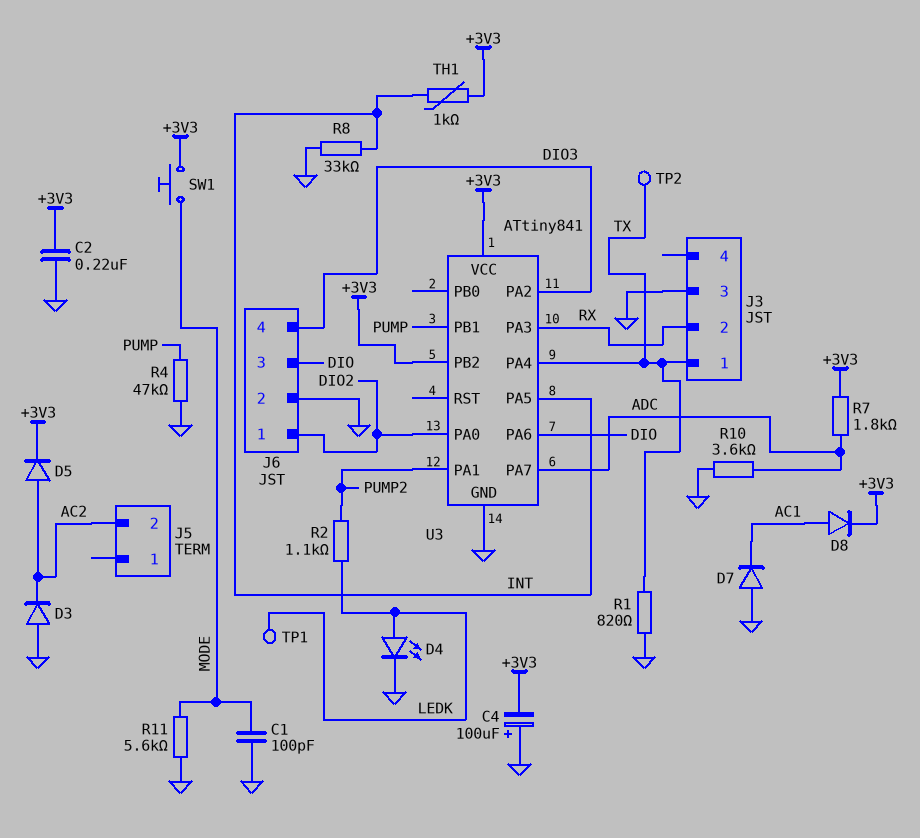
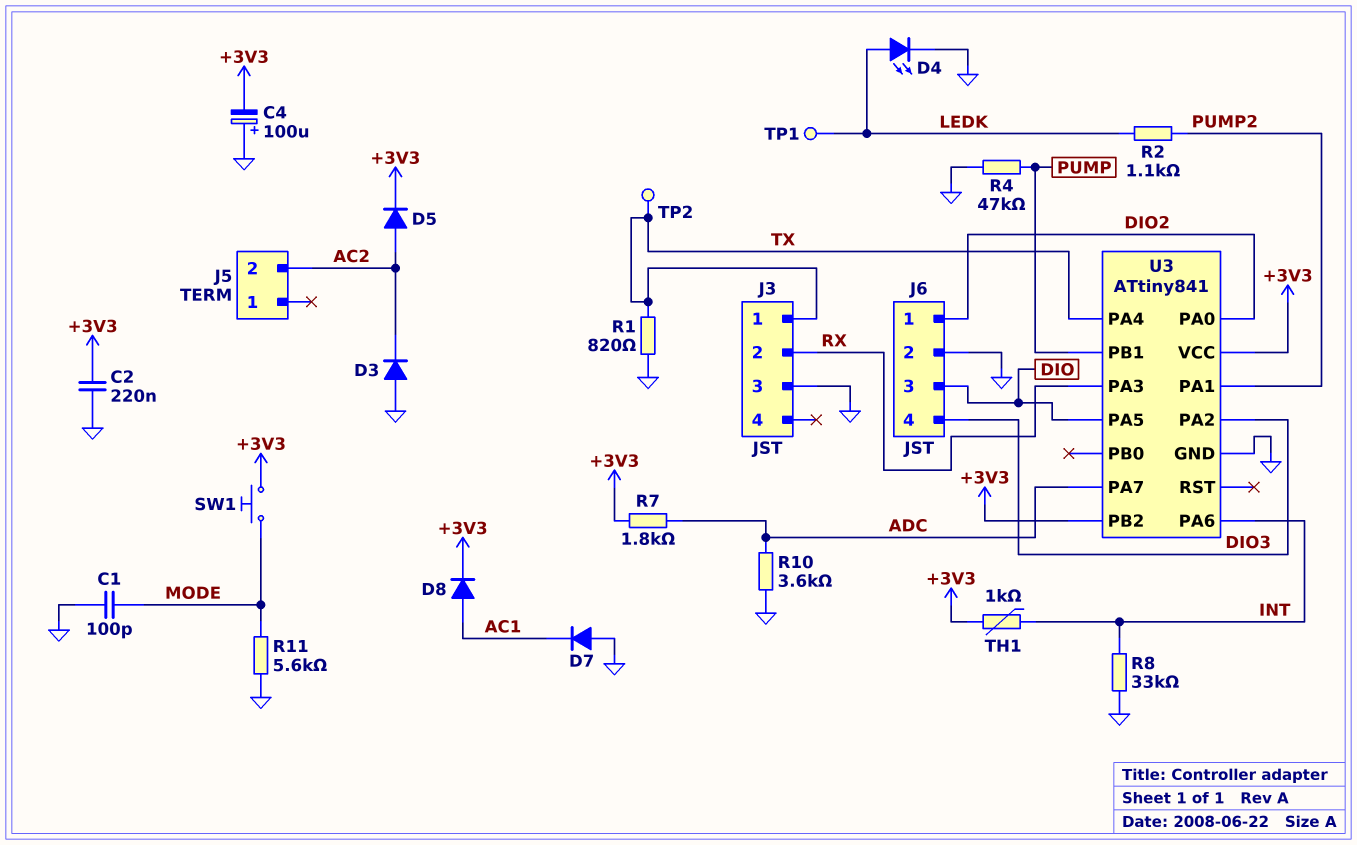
U3 pin PA5: INT -> DIO
U3 pin PA6: DIO -> INT

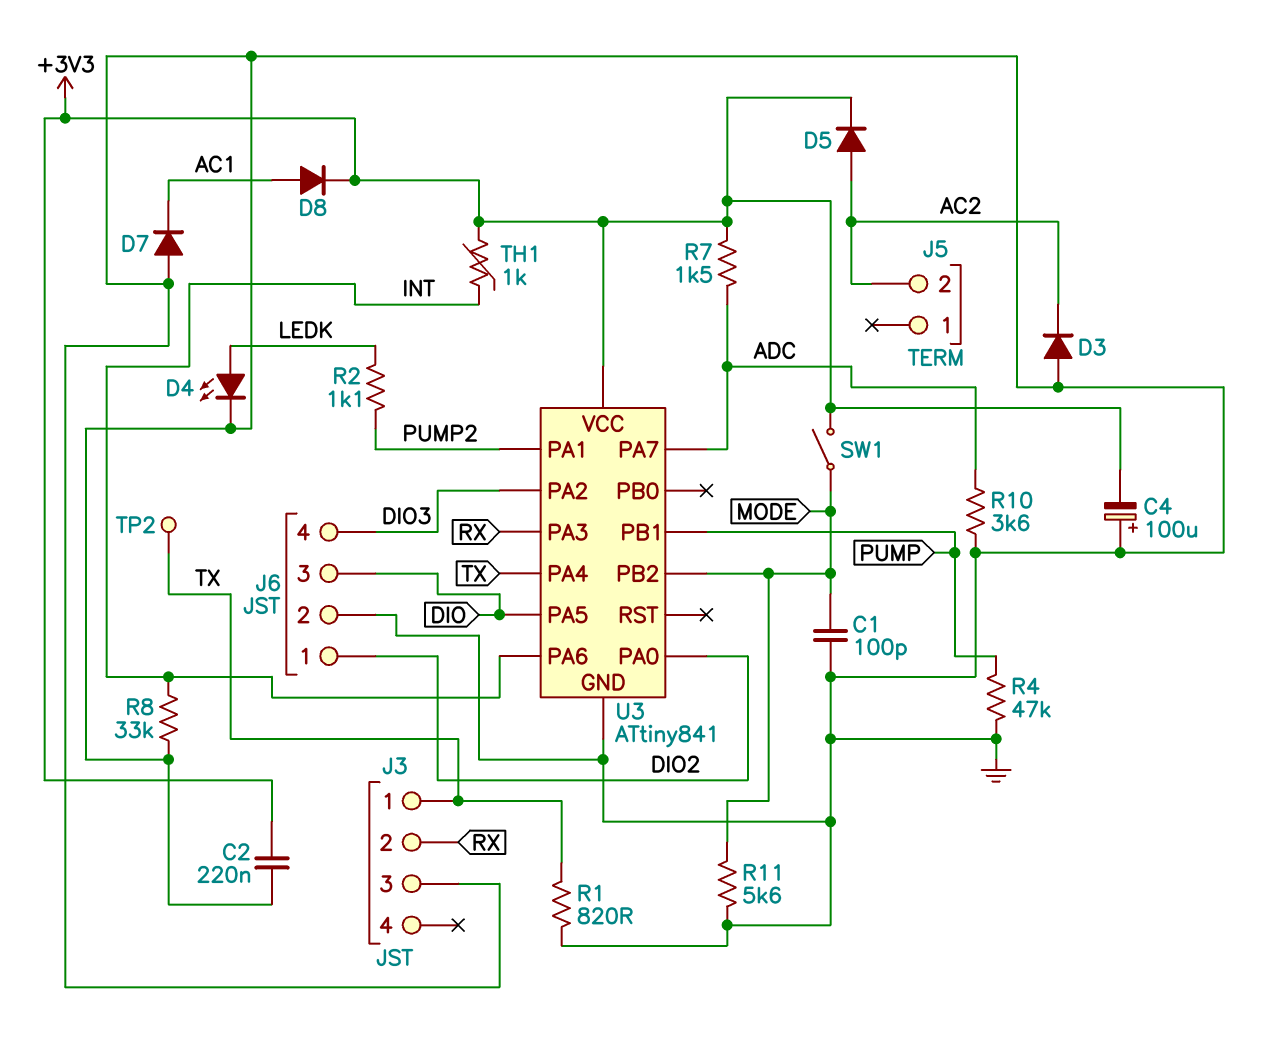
R7: 1.8k (+3V3, ADC) -> 1.5k (+3V3, ADC)
SW1: button (+3V3, MODE) -> switch (+3V3, MODE)
TP1: test point (LEDK) -> none
U3 pin PB2: +3V3 -> MODE

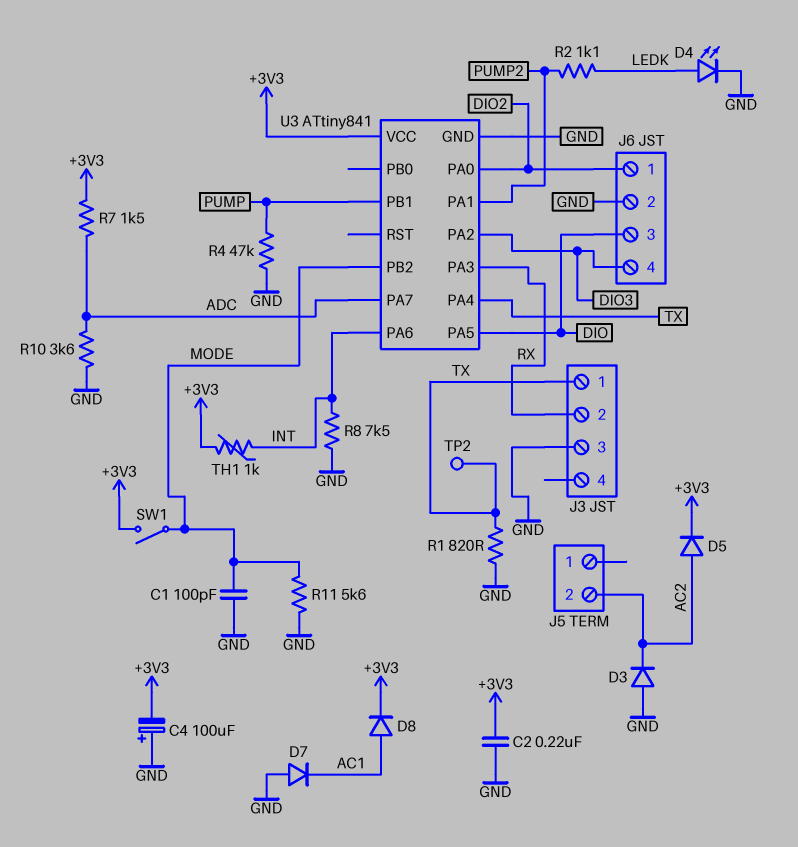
R8: 33k (GND, INT) -> 7.5k (GND, INT)

